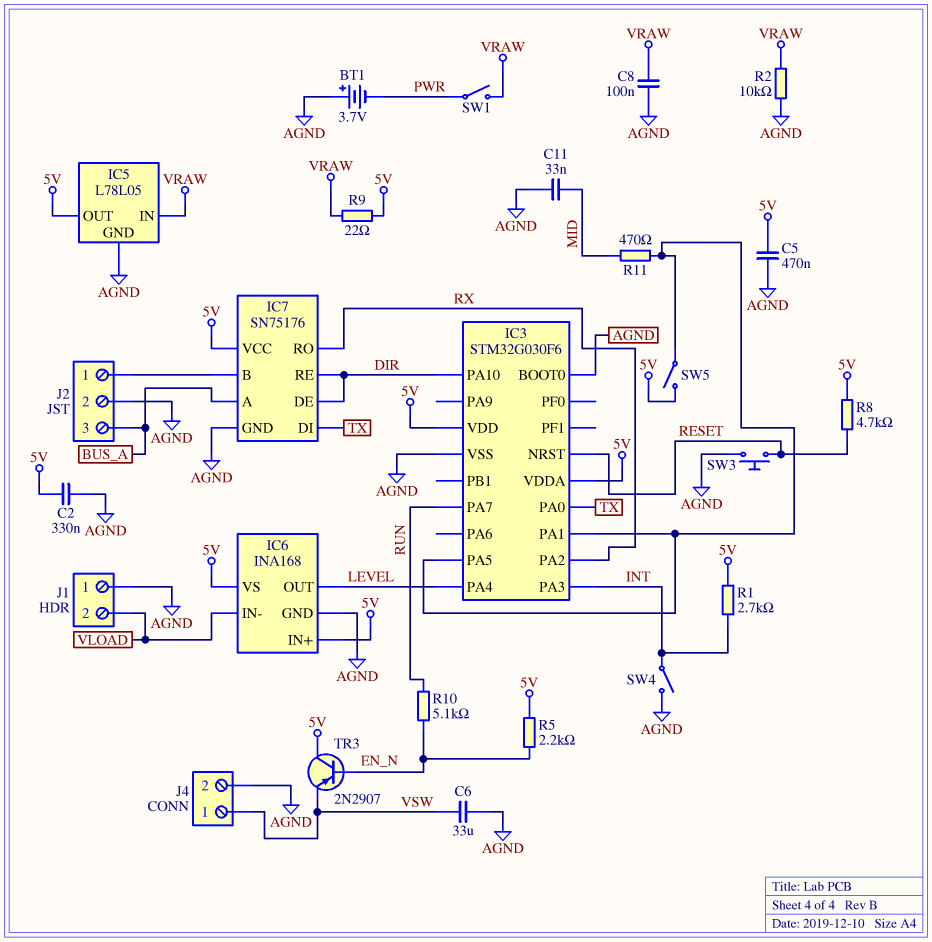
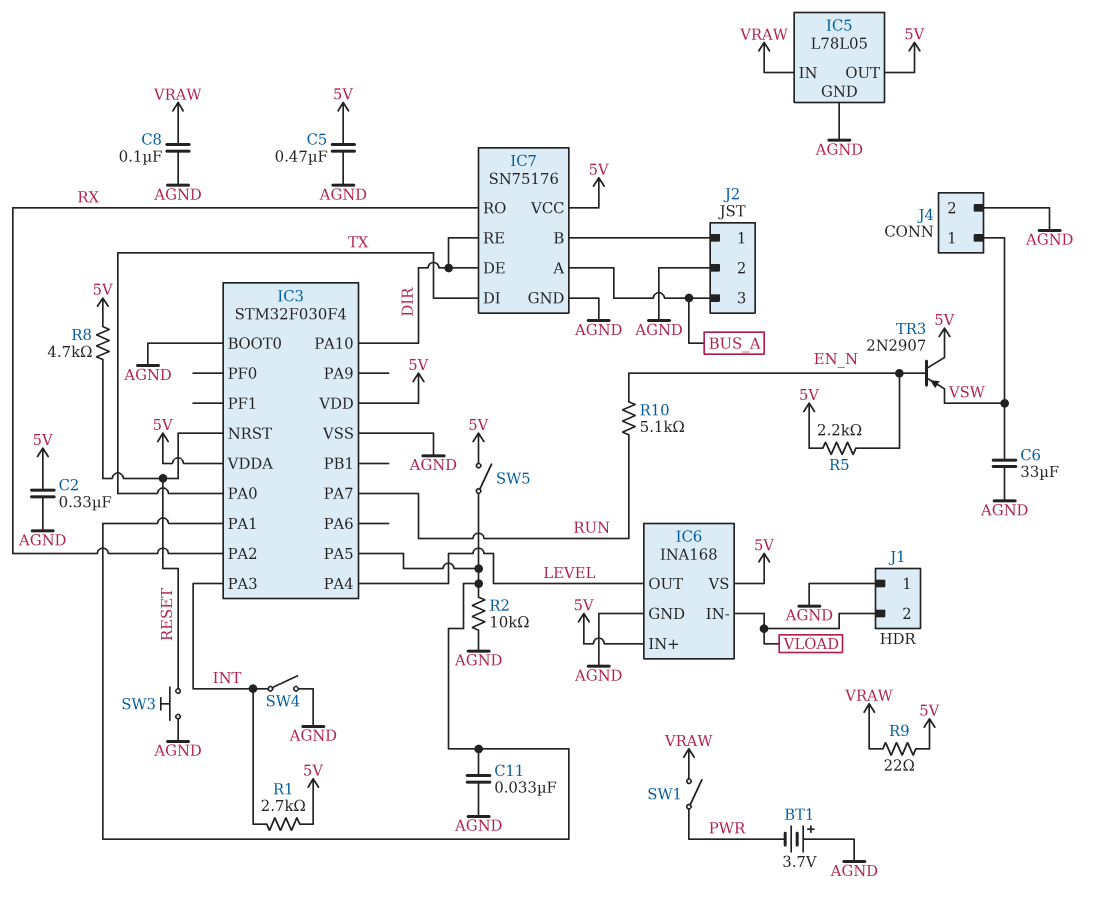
C11: 33nF (AGND, MID) -> 33nF (AGND, IC3/PA1)
IC3: STM32G030F6 -> STM32F030F4
R2: 10k (AGND, VRAW) -> 10k (AGND, IC3/PA1)
R11: 470 (IC3/PA1, MID) -> none

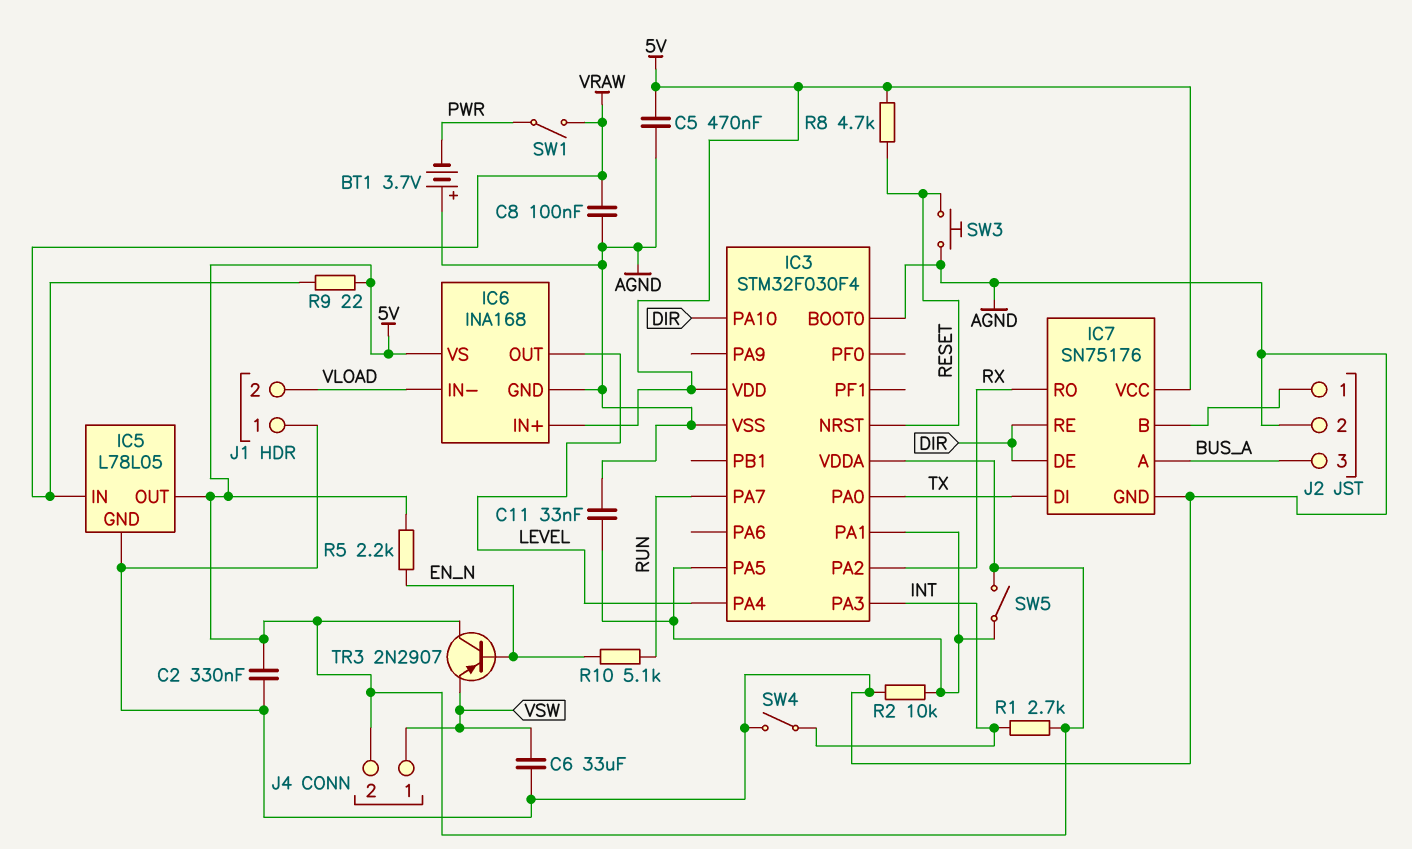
J4 pin 2: AGND -> 5V

